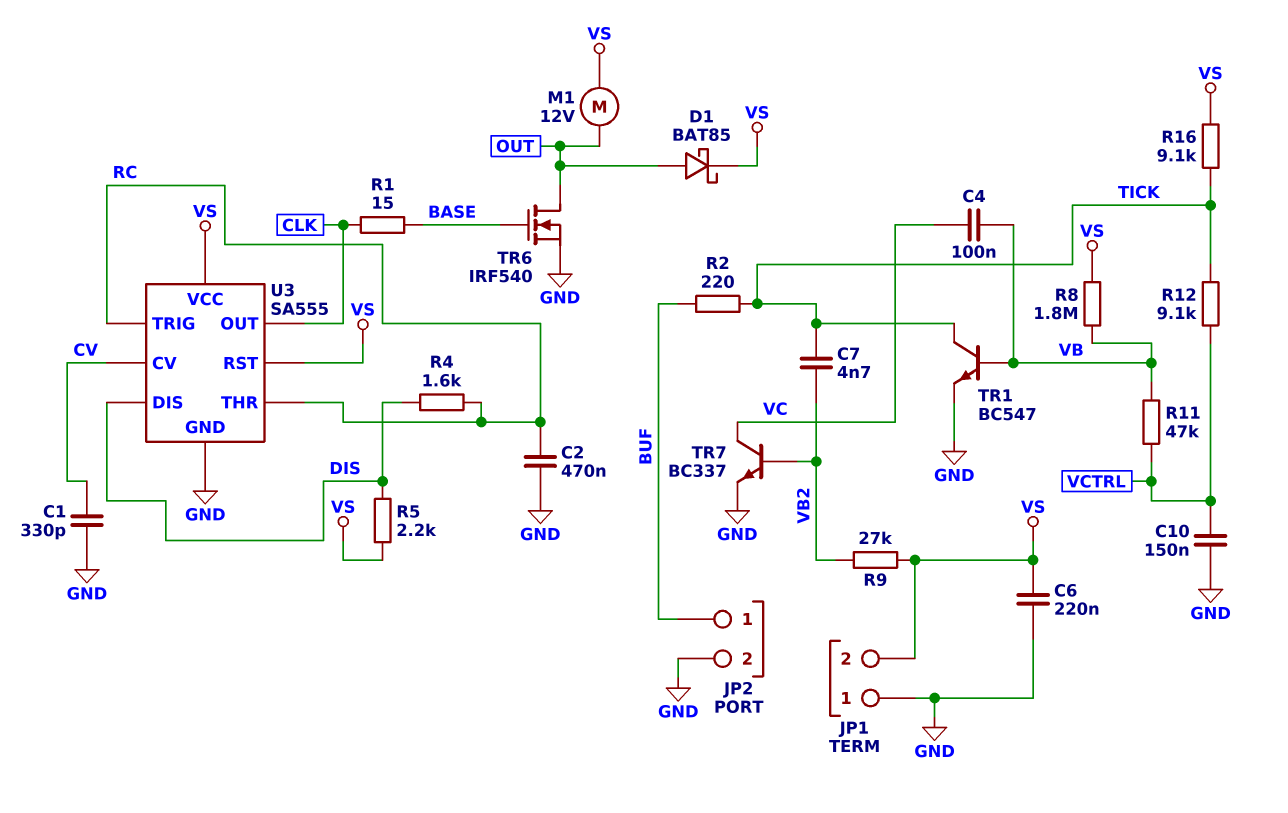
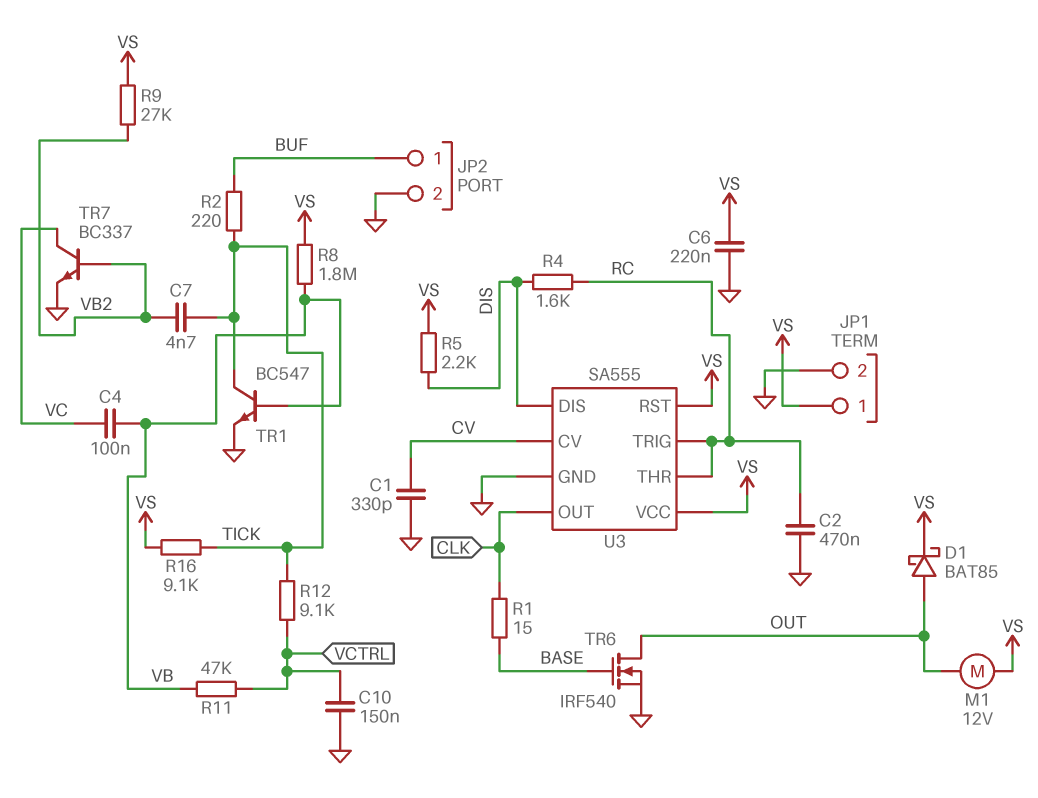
JP1 pin 1: GND -> VS
JP1 pin 2: VS -> GND

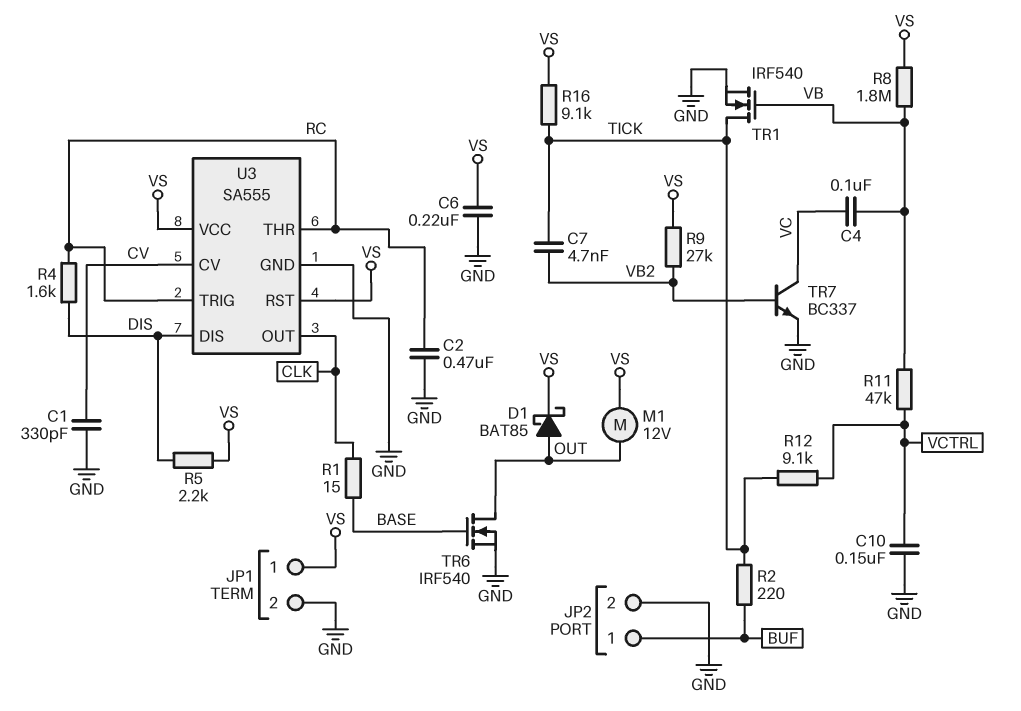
TR1: NPN BC547 (B VB, C TICK, E GND) -> NMOS IRF540 (G VB, D TICK, S GND)

